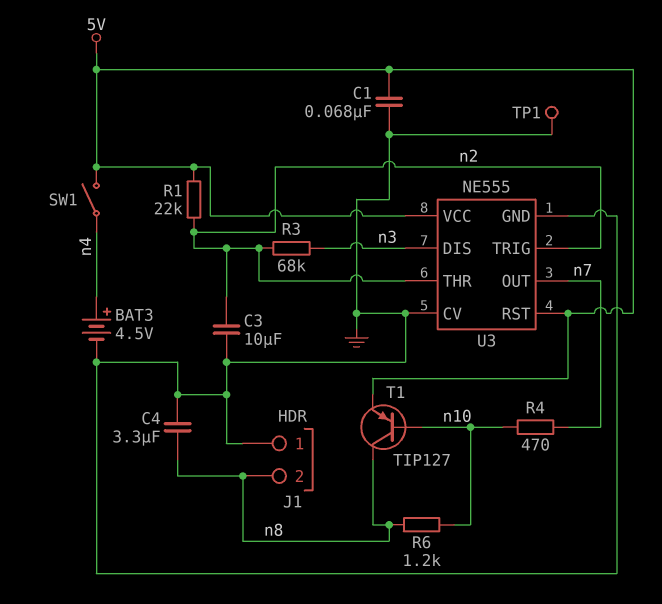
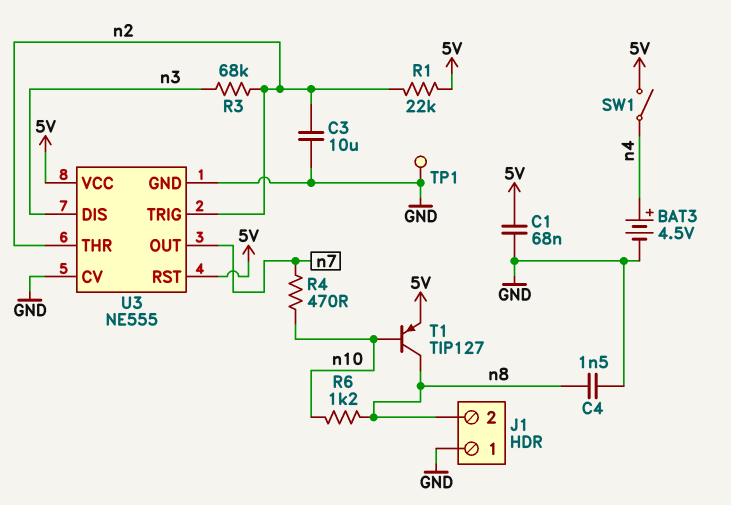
C4: 3.3uF (GND, n8) -> 1.5nF (GND, n8)

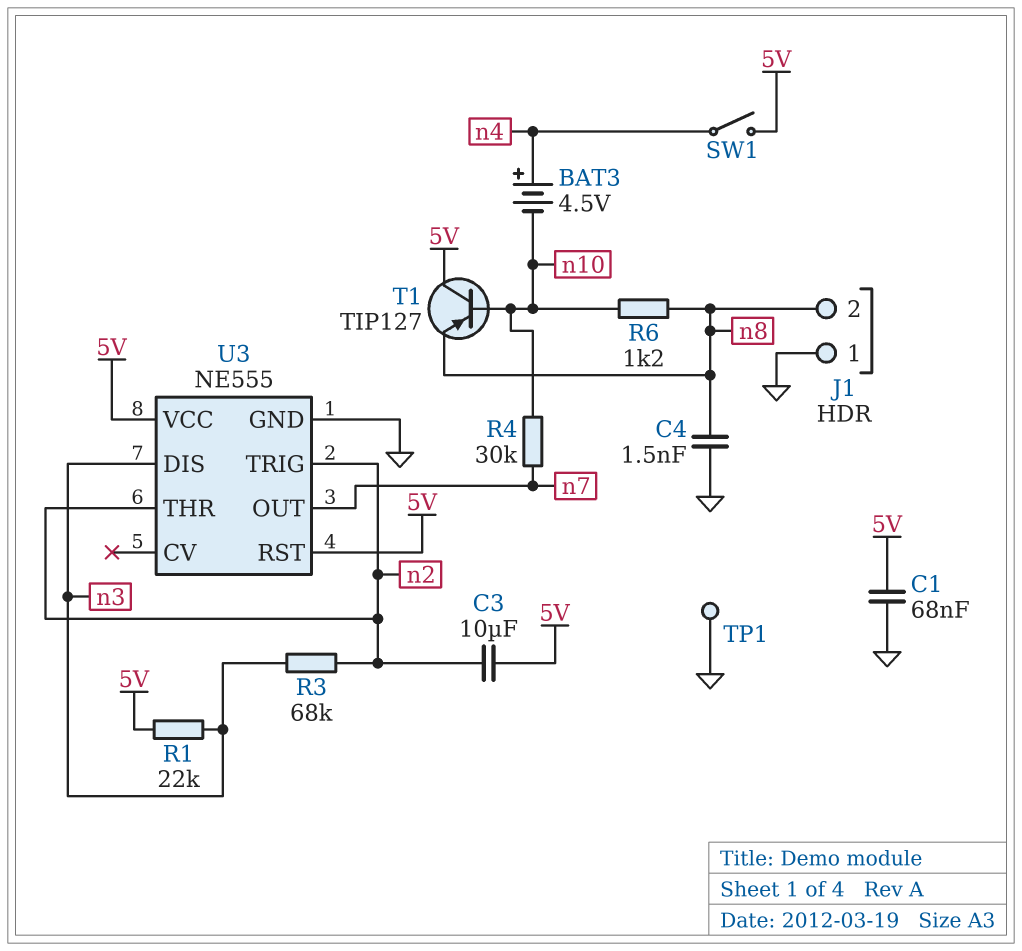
BAT3: 4.5V (plus n4, minus GND) -> 4.5V (plus n4, minus n10)
C3: 10uF (GND, n2) -> 10uF (5V, n2)
R1: 22k (5V, n2) -> 22k (5V, n3)
R4: 470 (n7, n10) -> 30k (n7, n10)
T1: PNP TIP127 (B n10, C n8, E 5V) -> PNP TIP127 (B n10, C 5V, E n8)
U3 pin CV: GND -> none

